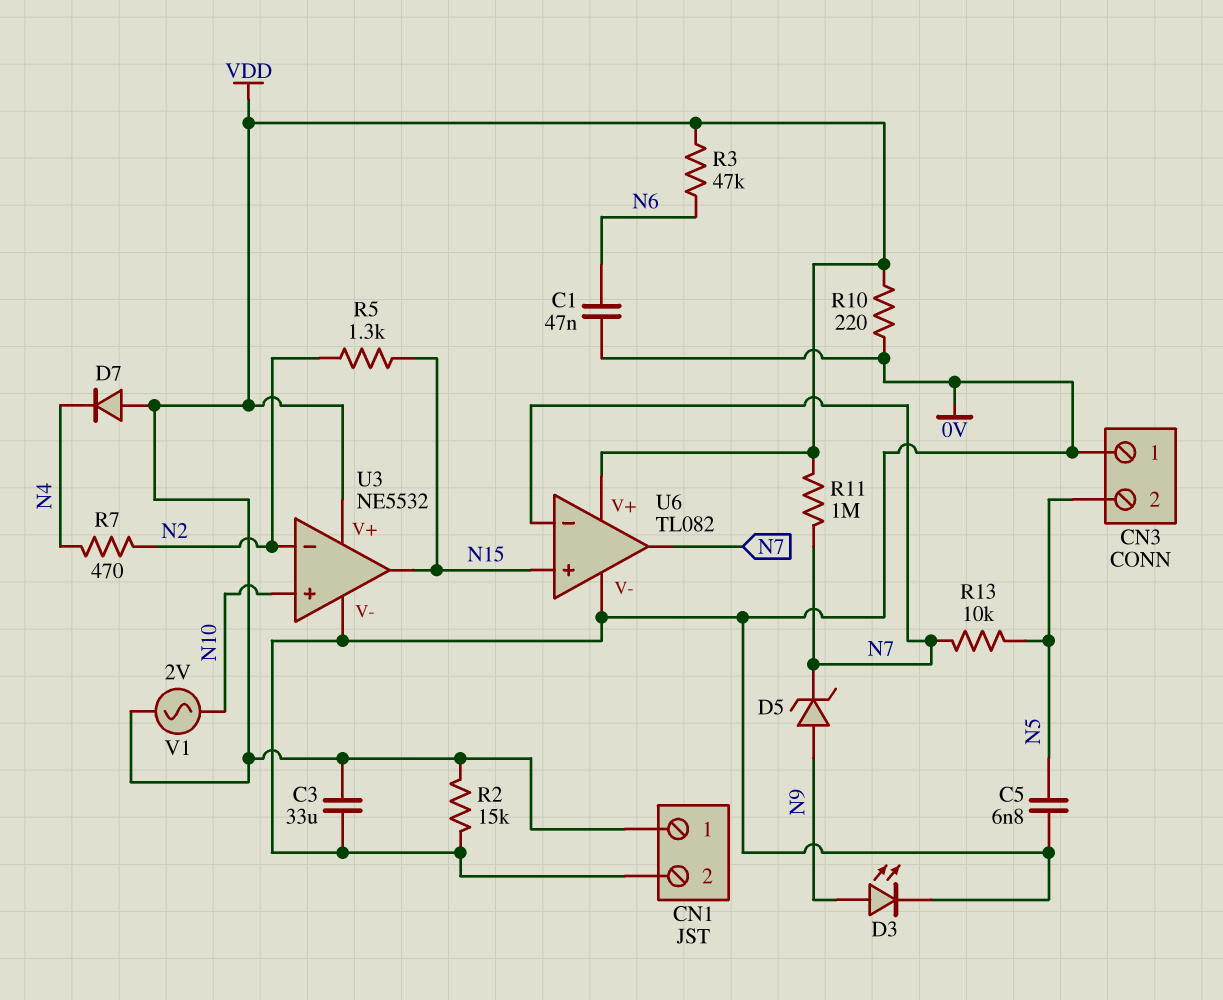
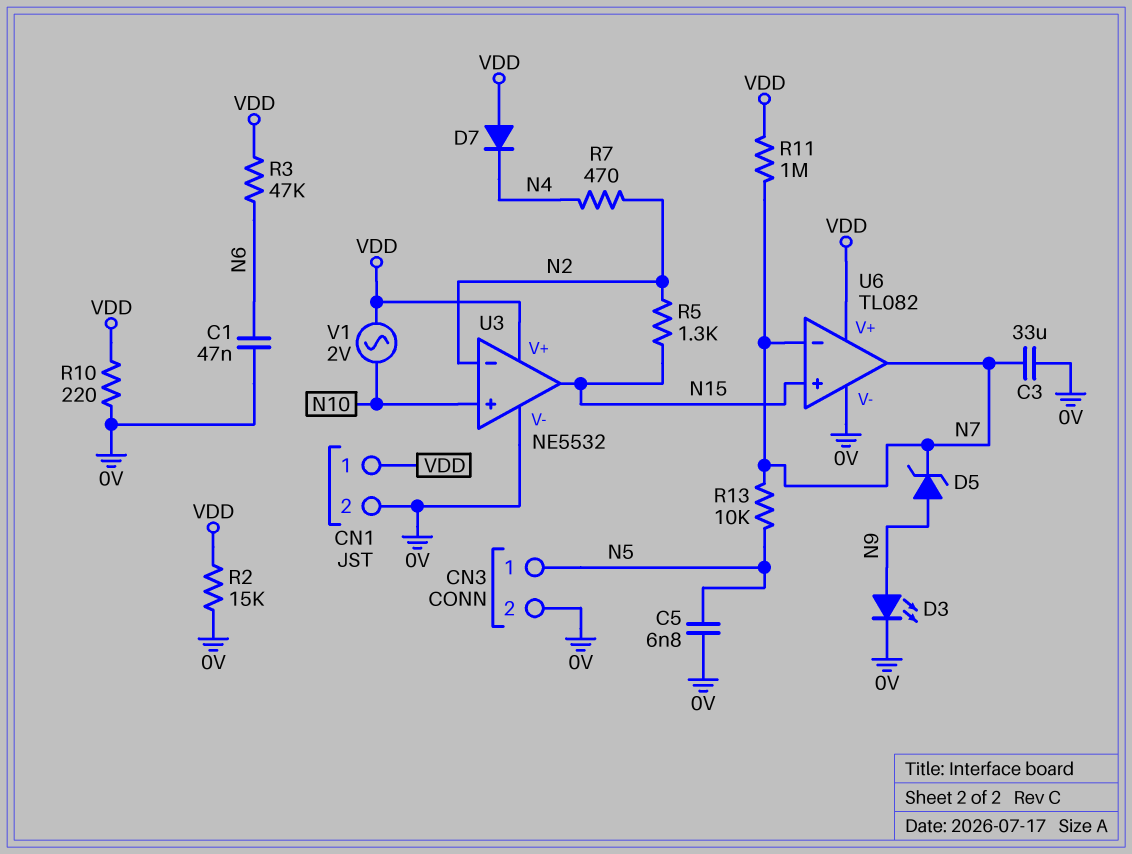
C3: 33uF (0V, VDD) -> 33uF (0V, N7)
CN3 pin 1: 0V -> N5
CN3 pin 2: N5 -> 0V

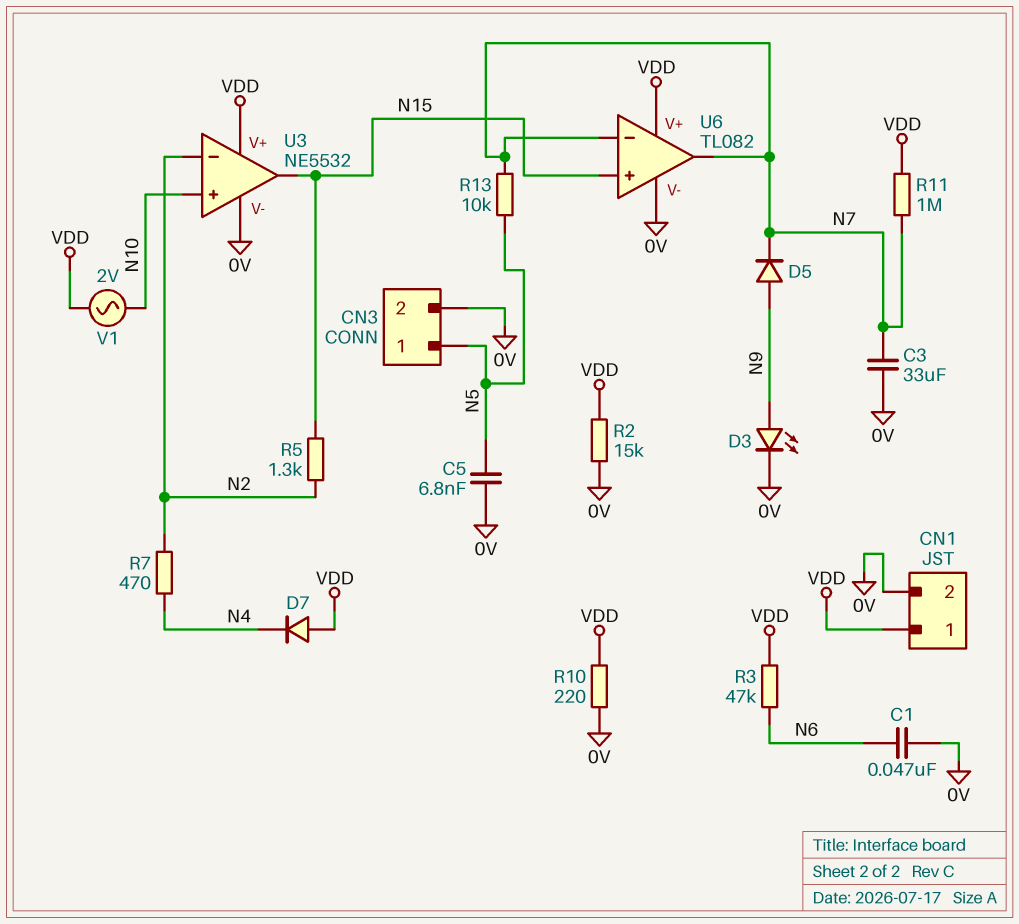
D5: zener (A N9, K N7) -> diode (A N9, K N7)

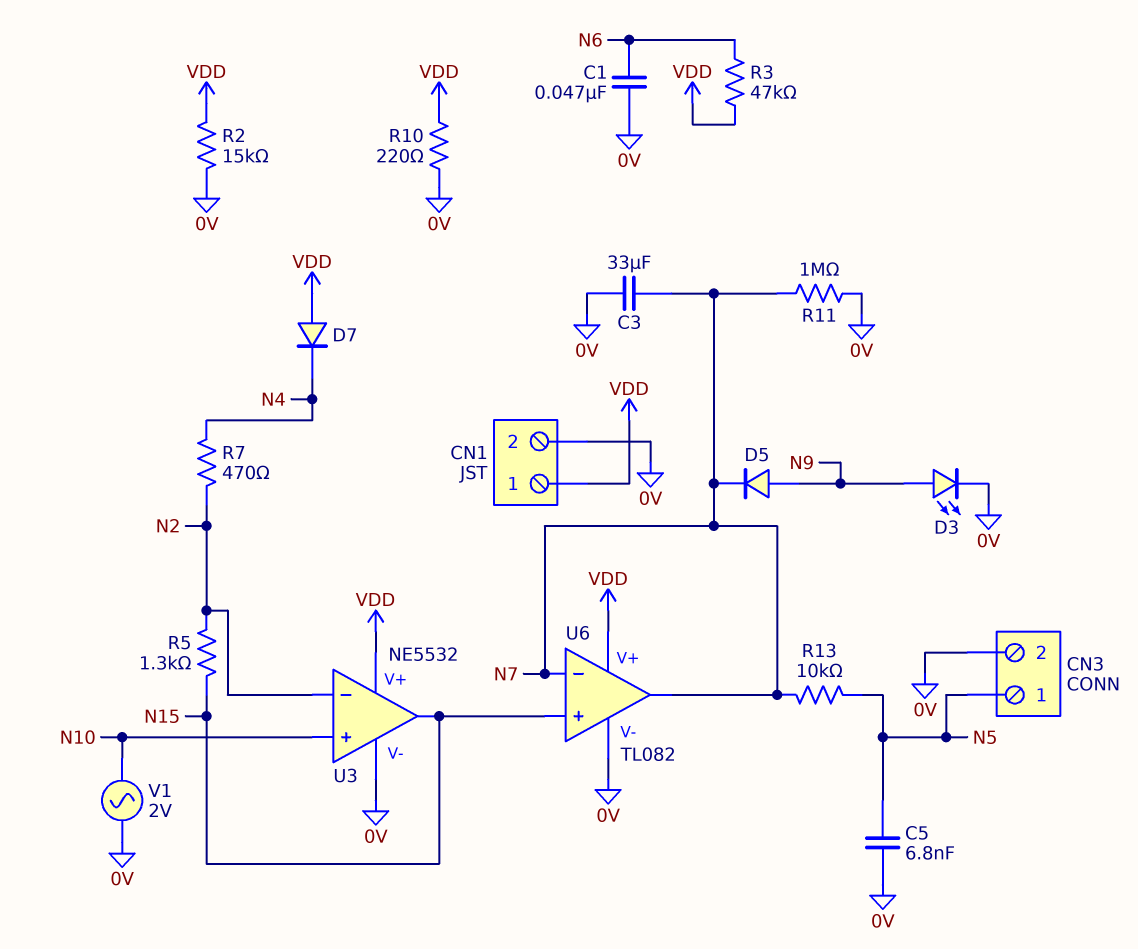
R11: 1M (N7, VDD) -> 1M (0V, N7)
V1: AC 2V (N10, VDD) -> AC 2V (0V, N10)

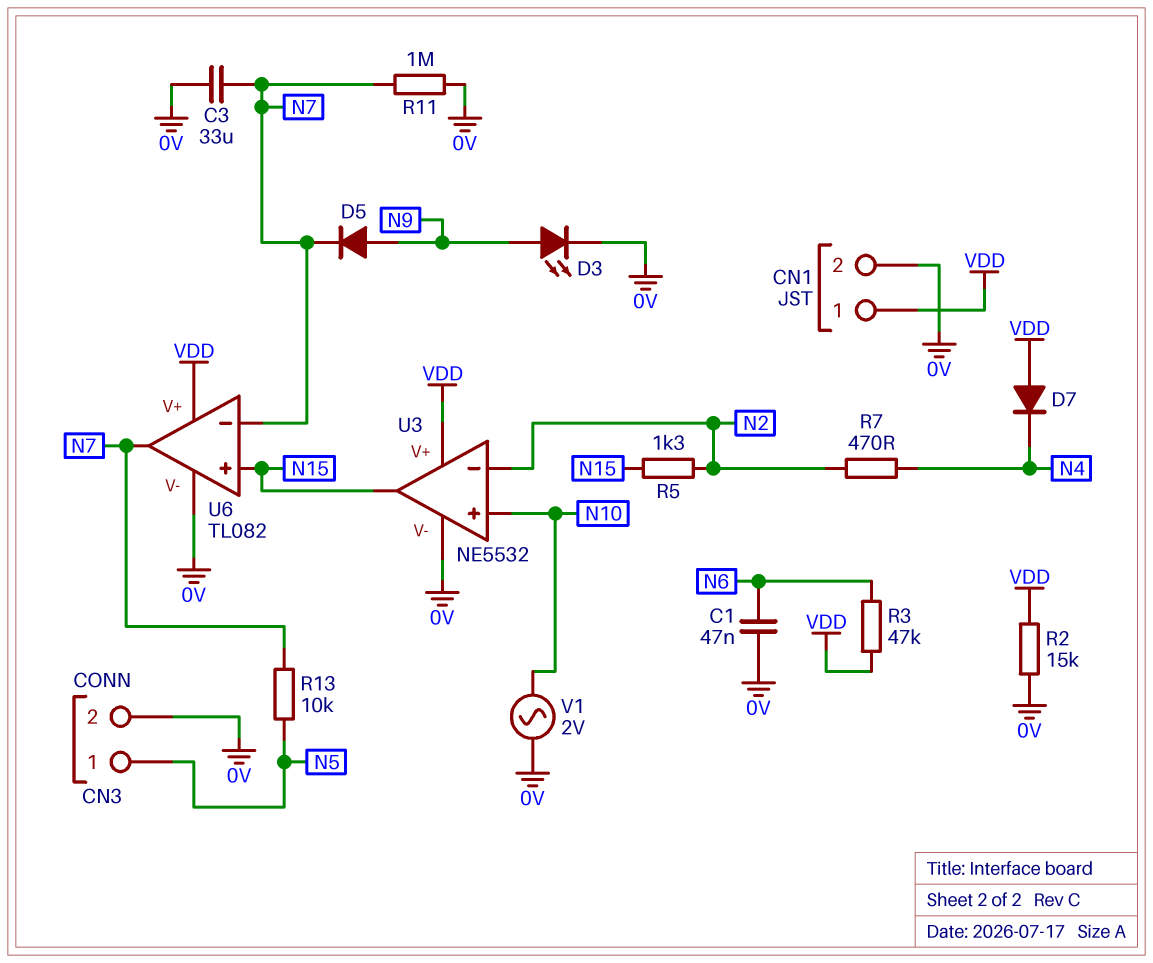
C5: 6.8nF (0V, N5) -> none
R10: 220 (0V, VDD) -> none

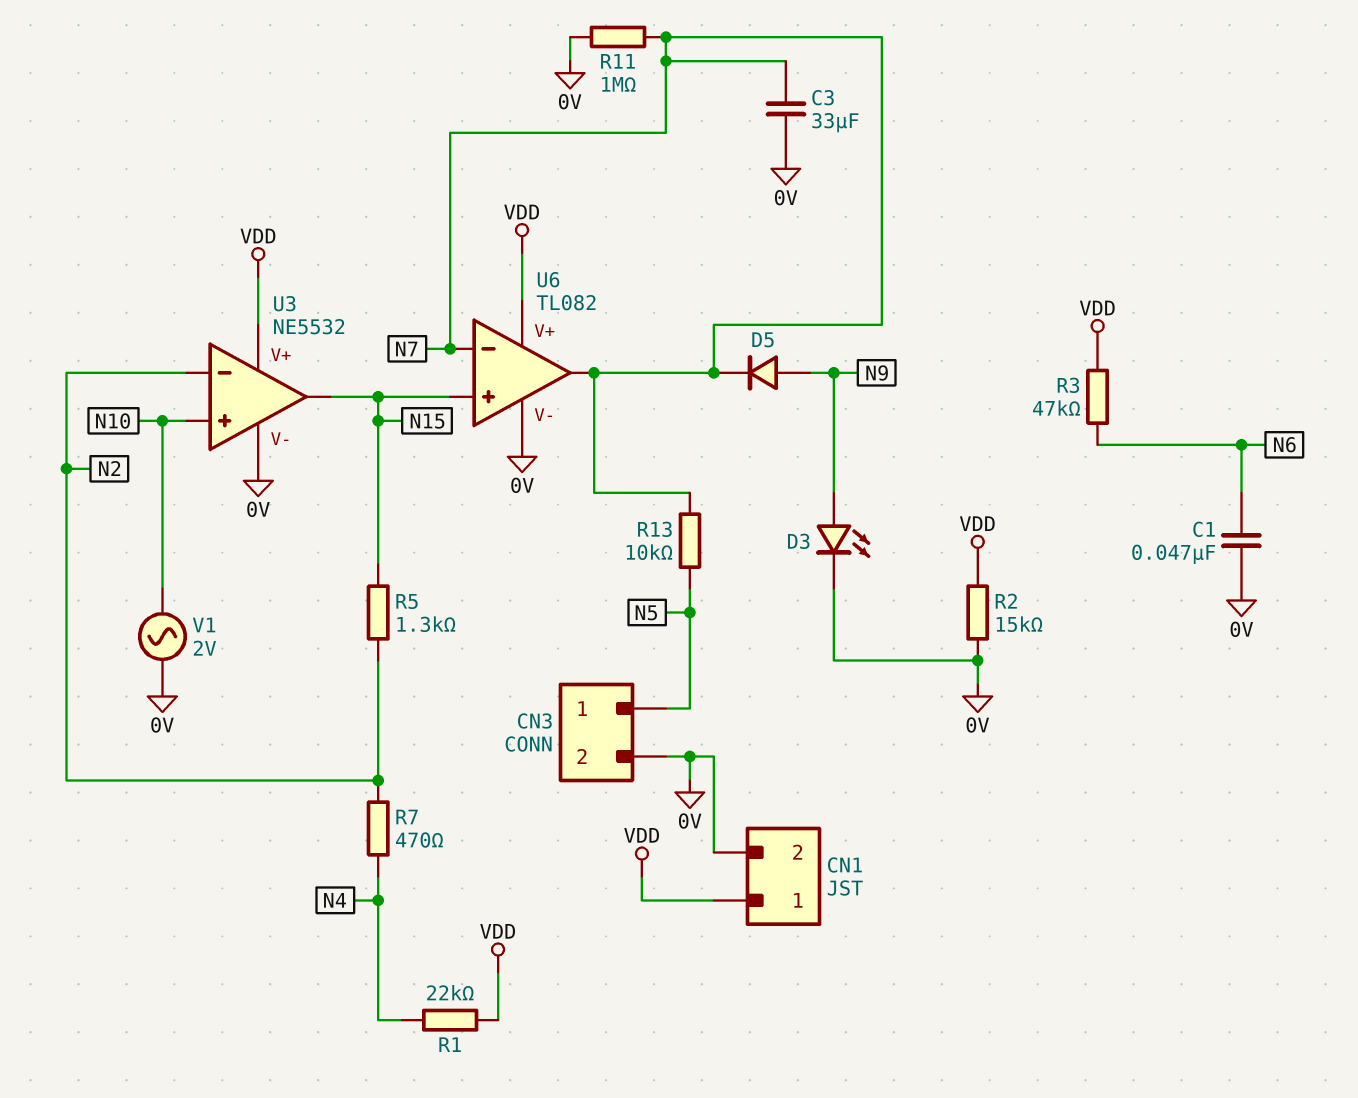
D7: diode (A VDD, K N4) -> none
R1: none -> 22k (N4, VDD)

